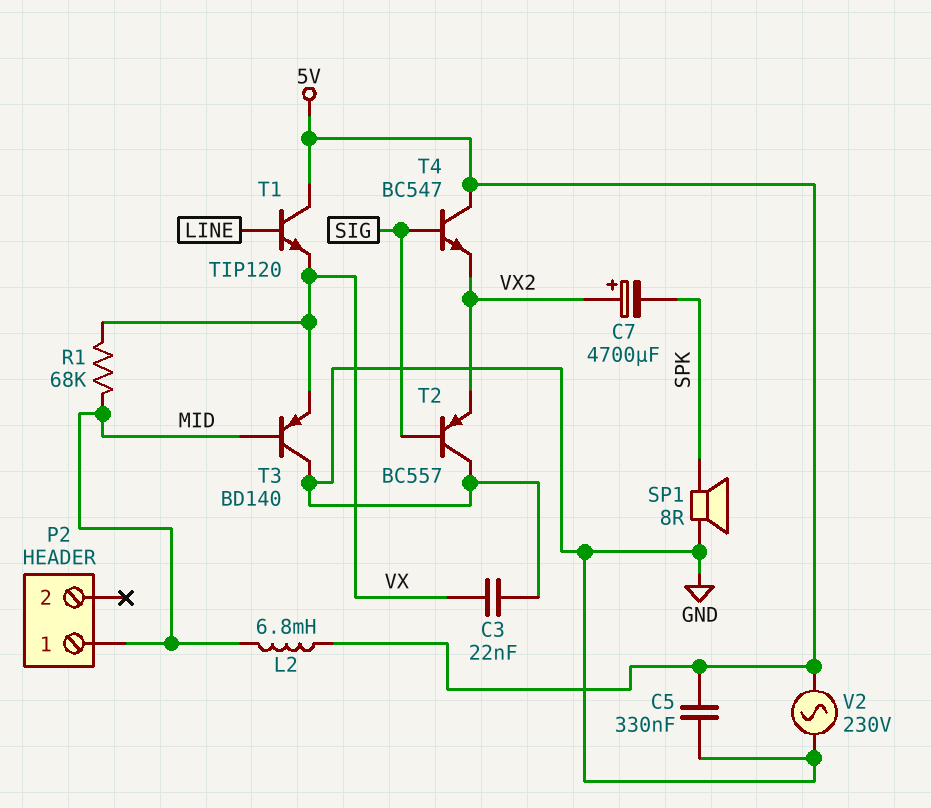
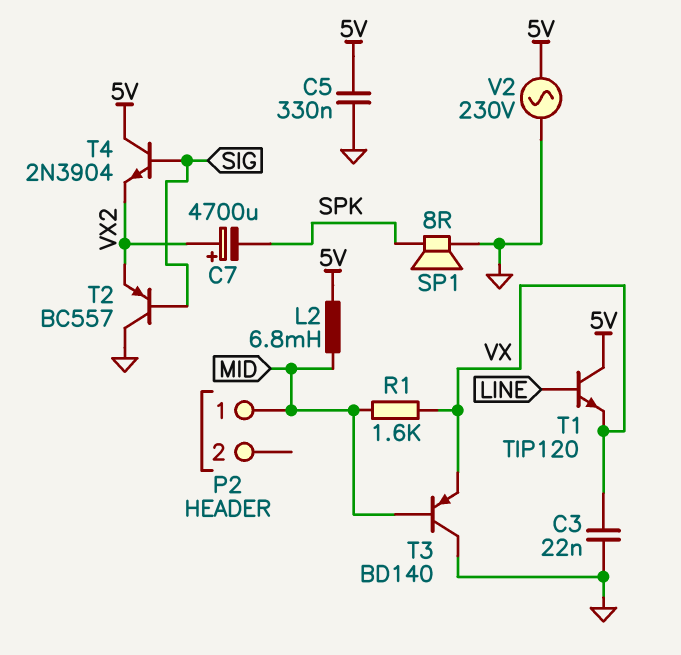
R1: 68k (MID, VX) -> 1.6k (MID, VX)
T4: NPN BC547 (B SIG, C 5V, E VX2) -> NPN 2N3904 (B SIG, C 5V, E VX2)

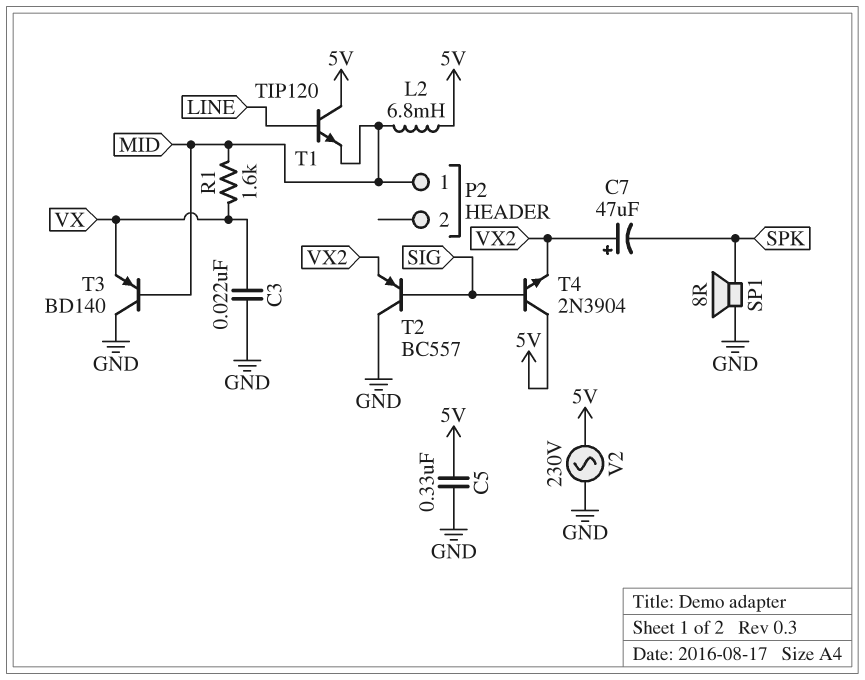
C7: 4700uF (plus VX2, minus SPK) -> 47uF (plus VX2, minus SPK)
T1: NPN TIP120 (B LINE, C 5V, E VX) -> NPN TIP120 (B LINE, C 5V, E MID)

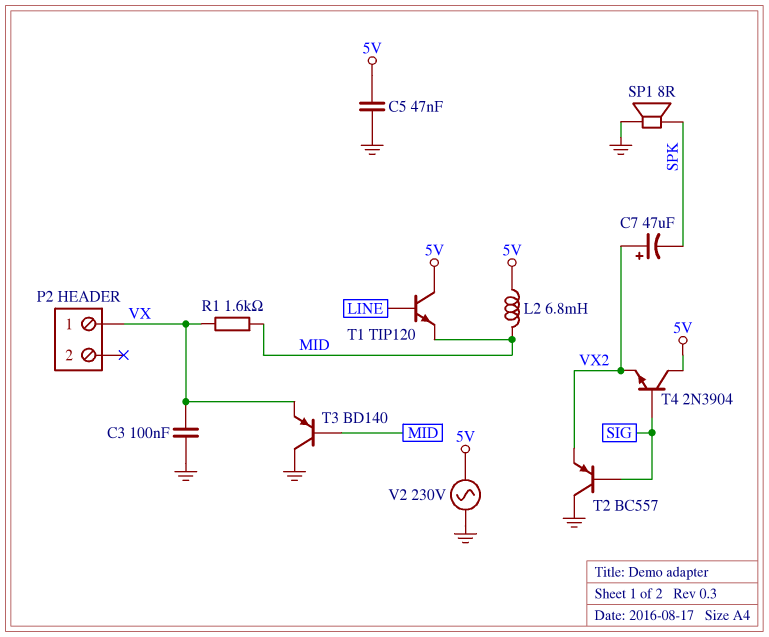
C3: 22nF (GND, VX) -> 100nF (GND, VX)
C5: 330nF (5V, GND) -> 47nF (5V, GND)
P2 pin 1: MID -> VX

